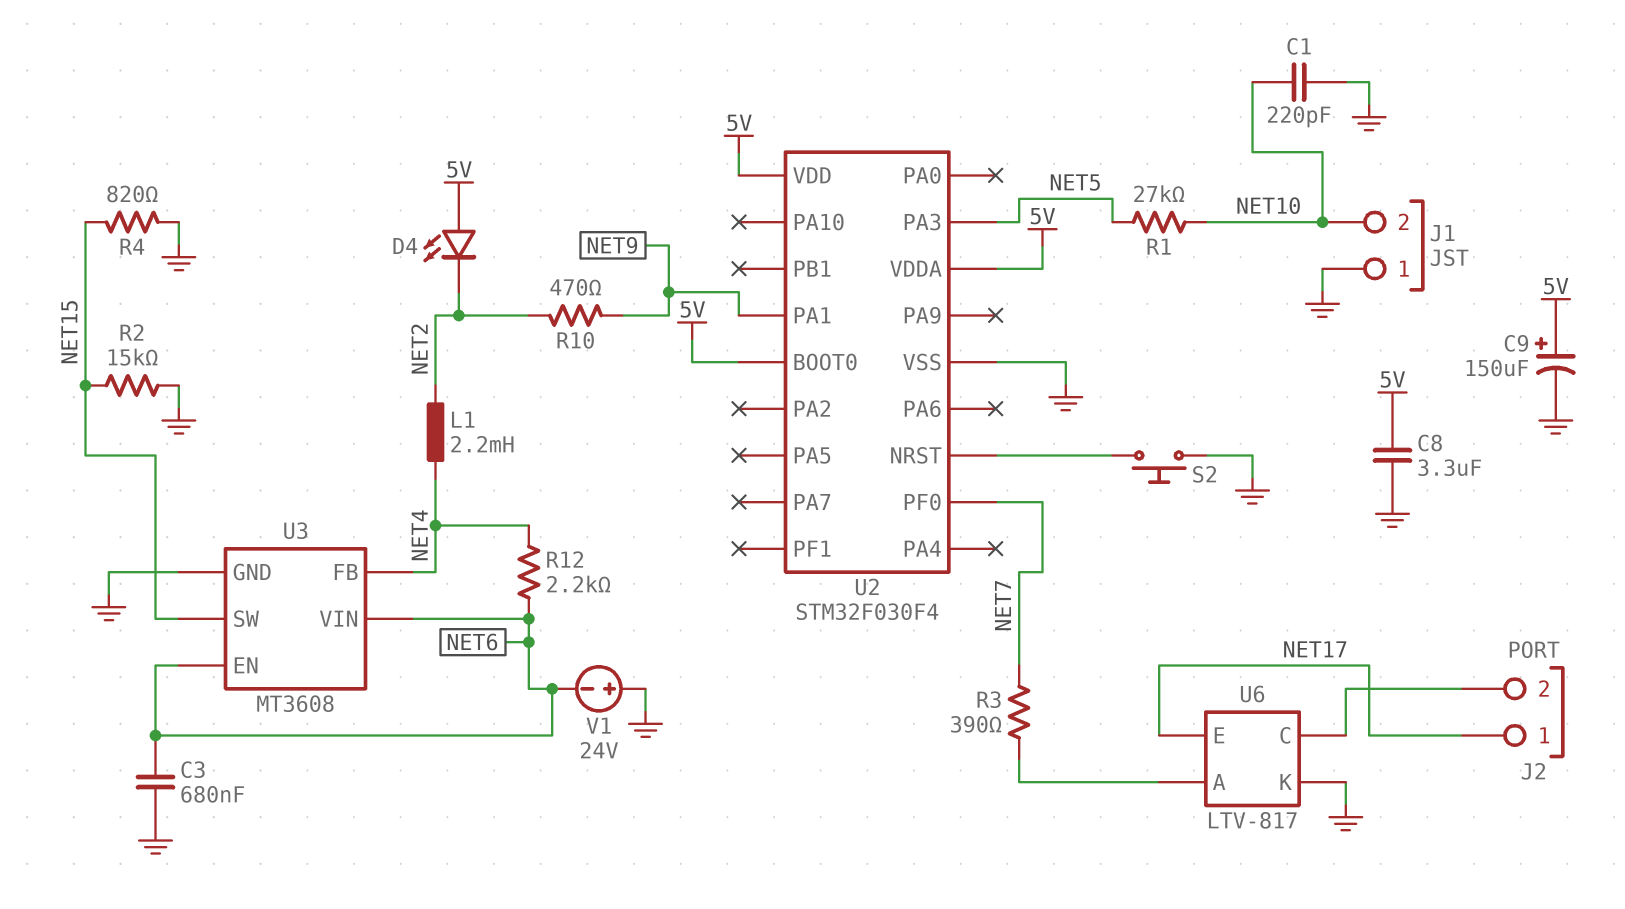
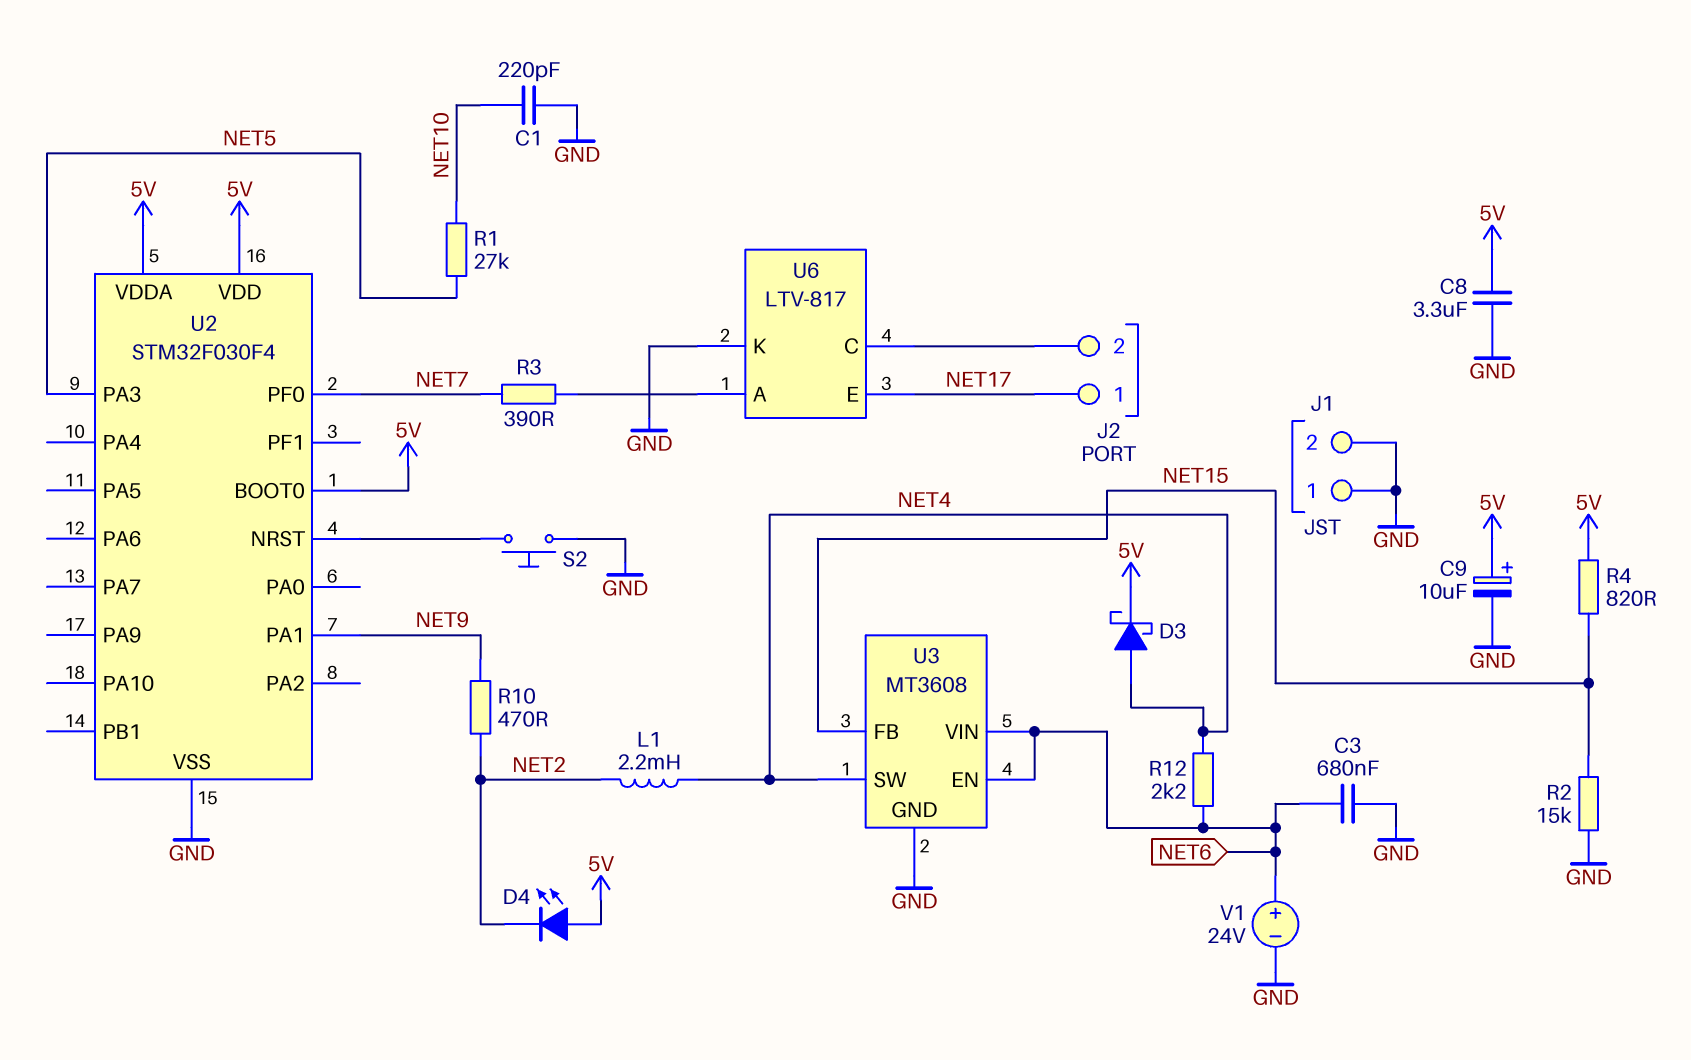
C9: 150uF (plus 5V, minus GND) -> 10uF (plus 5V, minus GND)
D3: none -> schottky (A NET4, K 5V)
J1 pin 2: NET10 -> GND
R4: 820 (GND, NET15) -> 820 (5V, NET15)
U3 pin FB: NET4 -> NET15
U3 pin SW: NET15 -> NET4
V1: 24V (plus GND, minus NET6) -> 24V (plus NET6, minus GND)

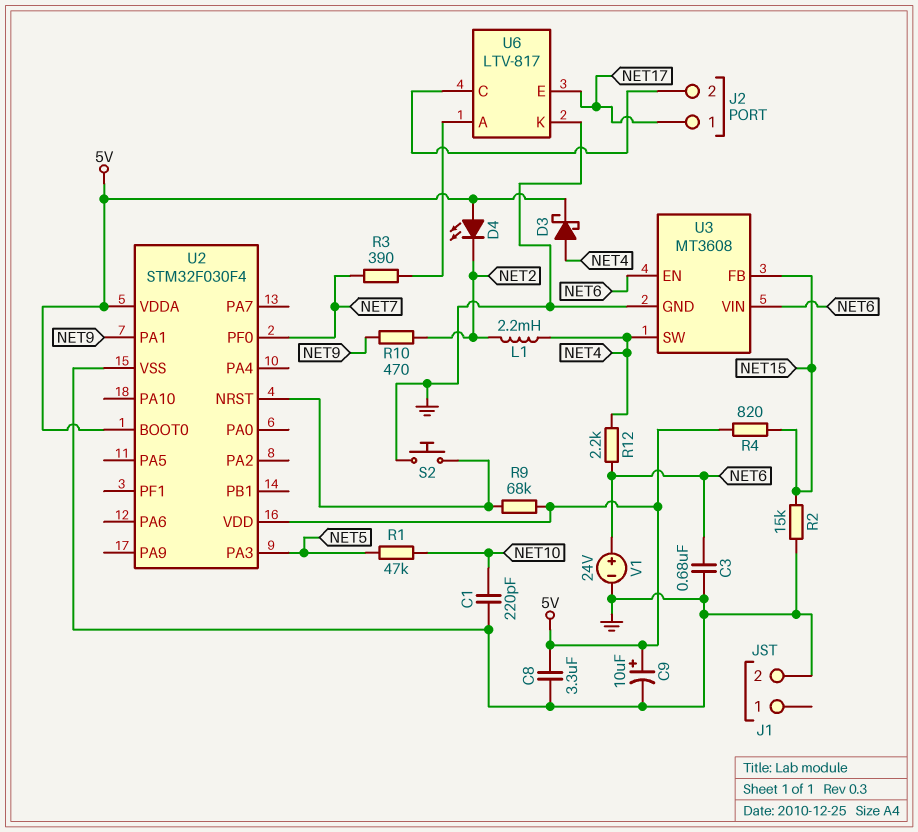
J1 pin 1: GND -> none
R1: 27k (NET5, NET10) -> 47k (NET5, NET10)
R9: none -> 68k (5V, U2/NRST)

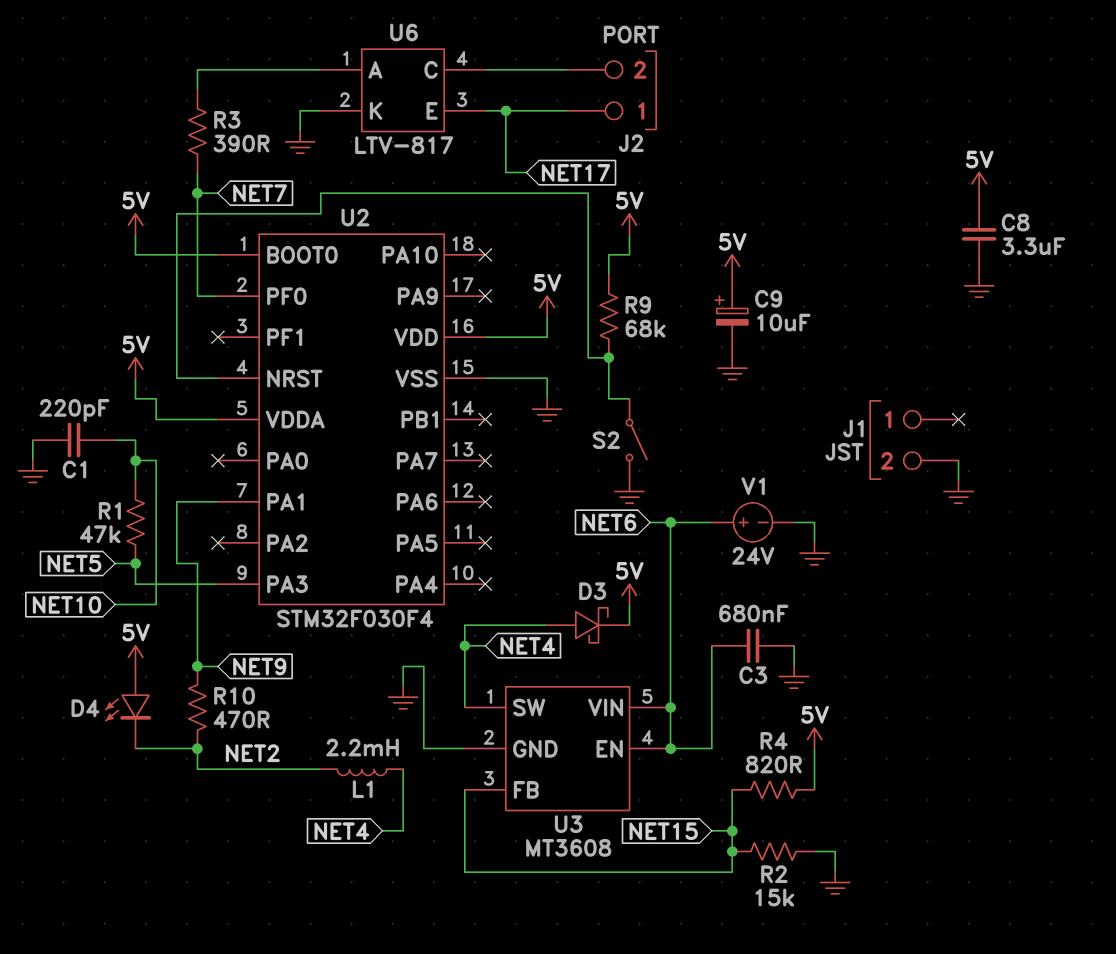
R12: 2.2k (NET4, NET6) -> none
S2: button (GND, U2/NRST) -> switch (GND, U2/NRST)

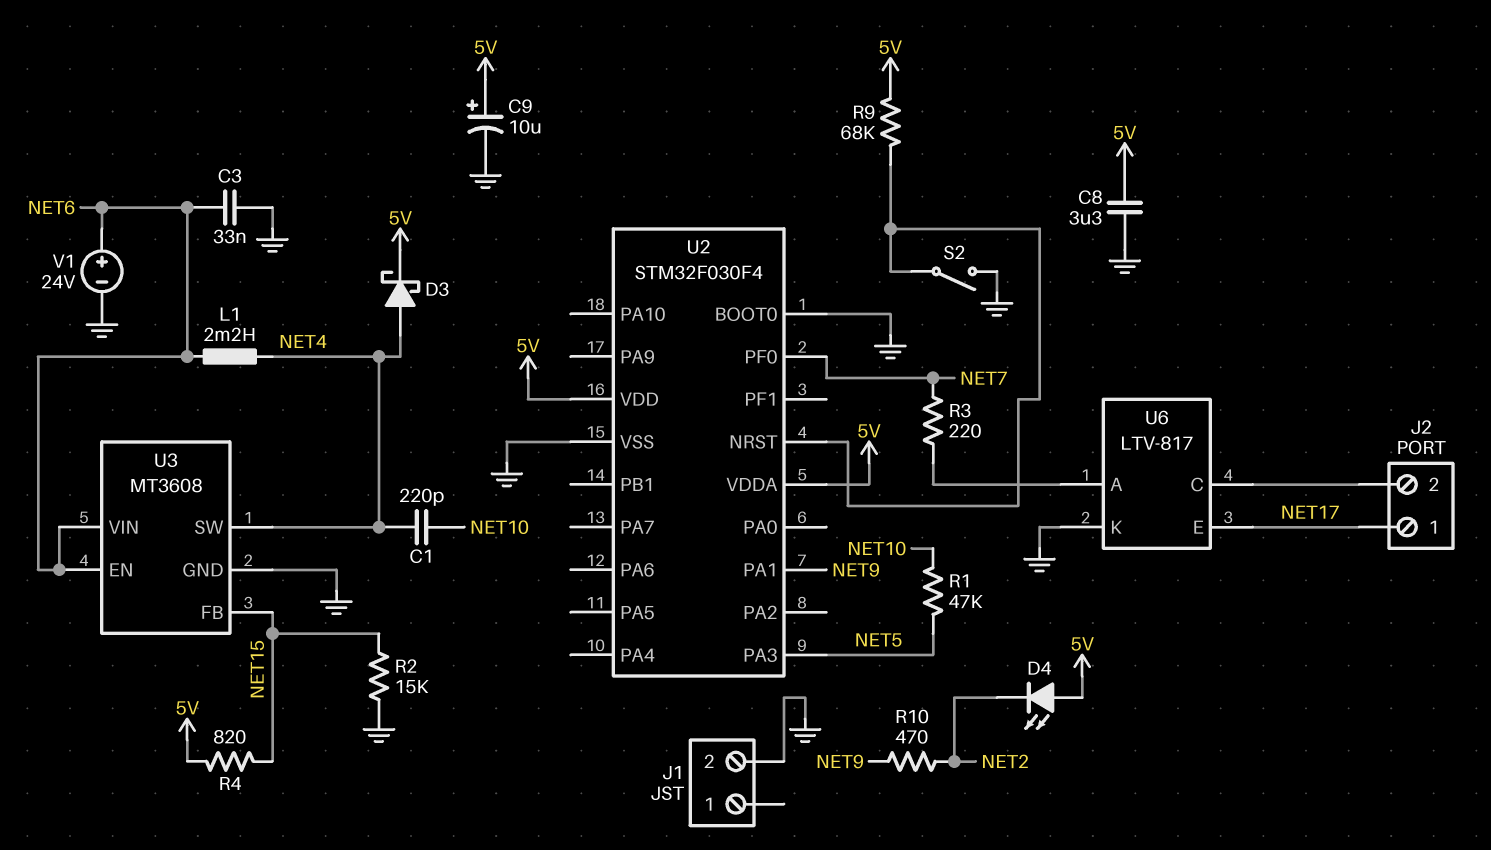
C1: 220pF (GND, NET10) -> 220pF (NET4, NET10)
C3: 680nF (GND, NET6) -> 33nF (GND, NET6)
L1: 2.2mH (NET2, NET4) -> 2.2mH (NET4, NET6)
R3: 390 (NET7, U6/A) -> 220 (NET7, U6/A)
U2 pin BOOT0: 5V -> GND

